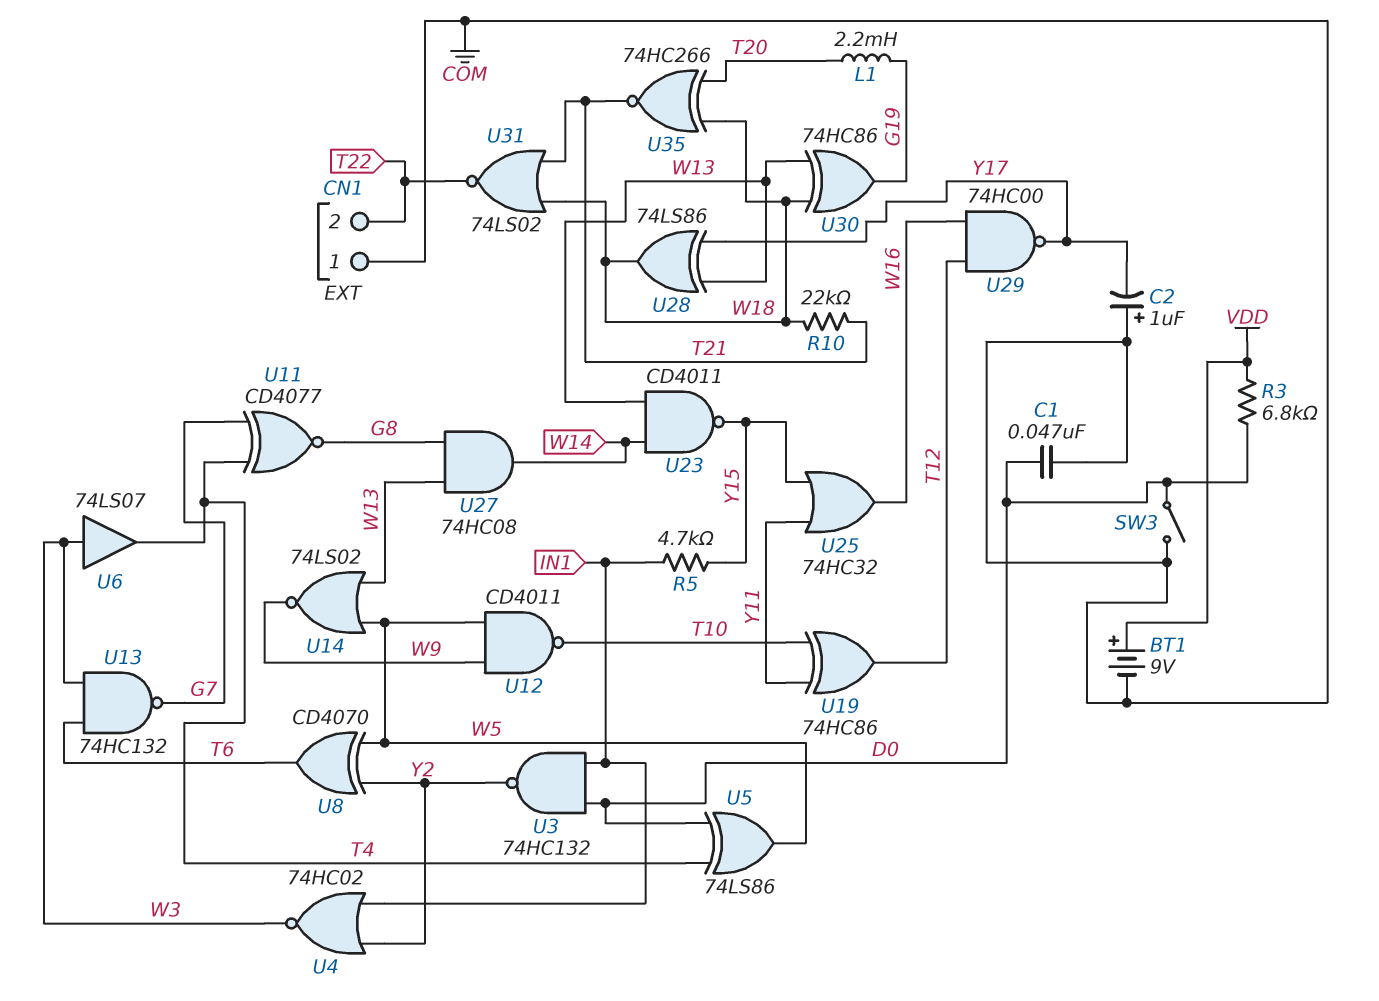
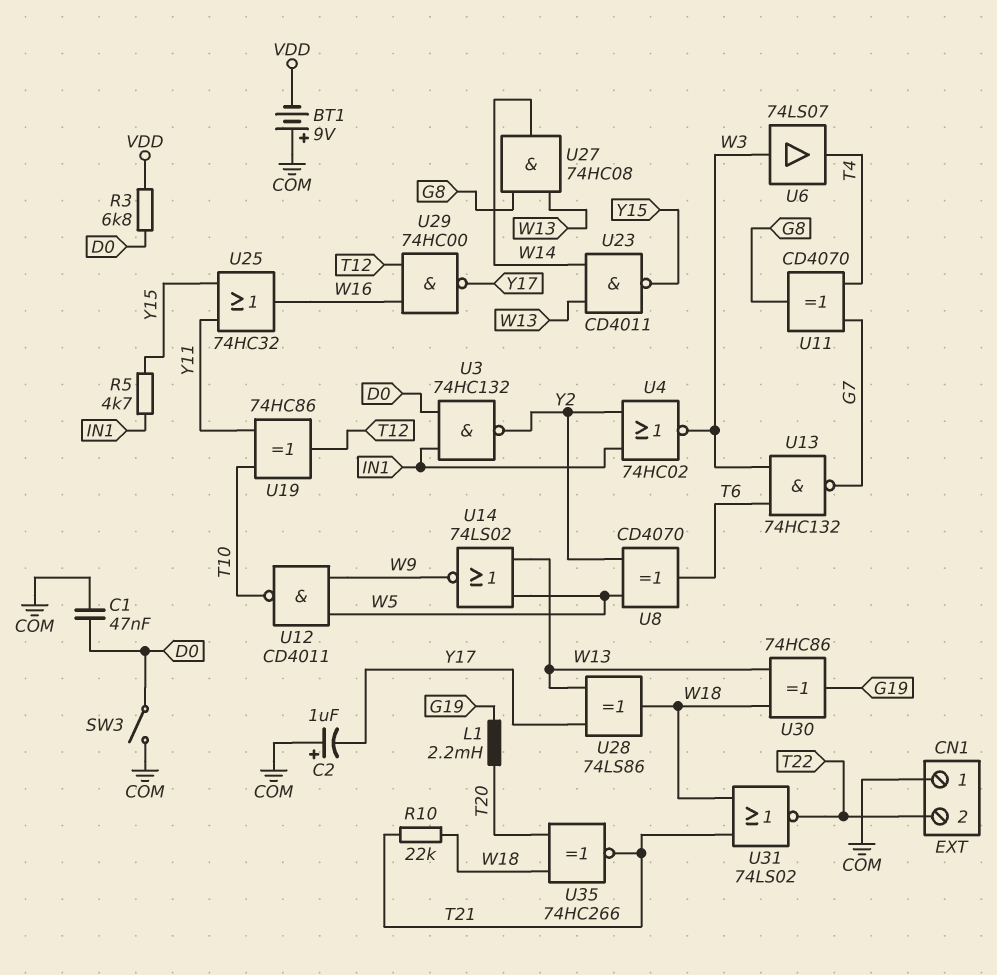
BT1: 9V (plus VDD, minus COM) -> 9V (plus COM, minus VDD)
U5: XOR 74LS86 (in D0, in T4, out W5) -> none
U11: XNOR CD4077 (in G7, in T4, out G8) -> XOR CD4070 (in G7, in T4, out G8)

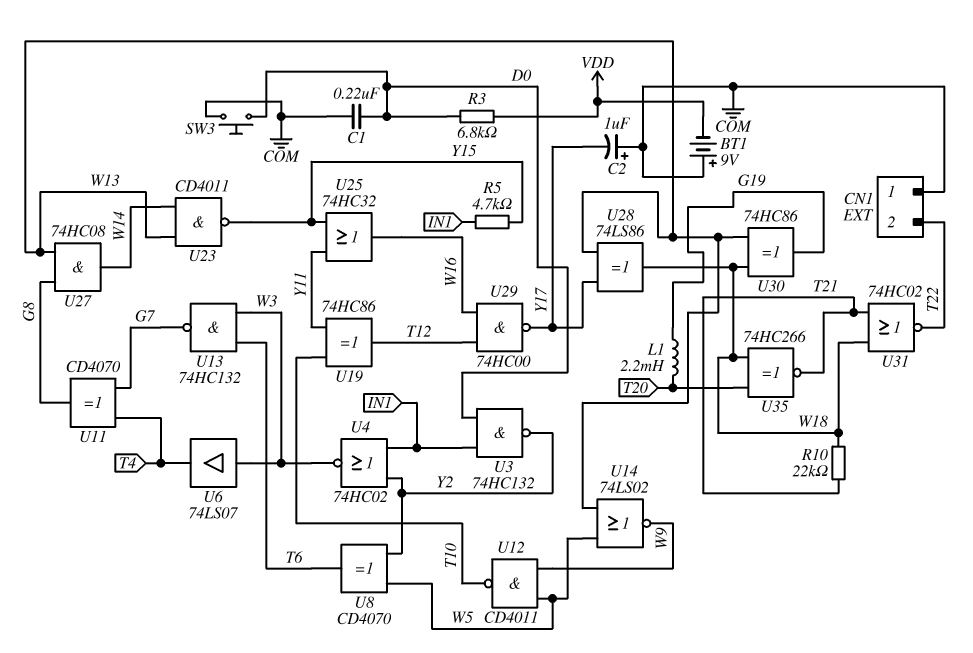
C1: 47nF (COM, D0) -> 220nF (COM, D0)
SW3: switch (COM, D0) -> button (COM, D0)
U31: NOR 74LS02 (in T21, in W18, out T22) -> NOR 74HC02 (in T21, in W18, out T22)

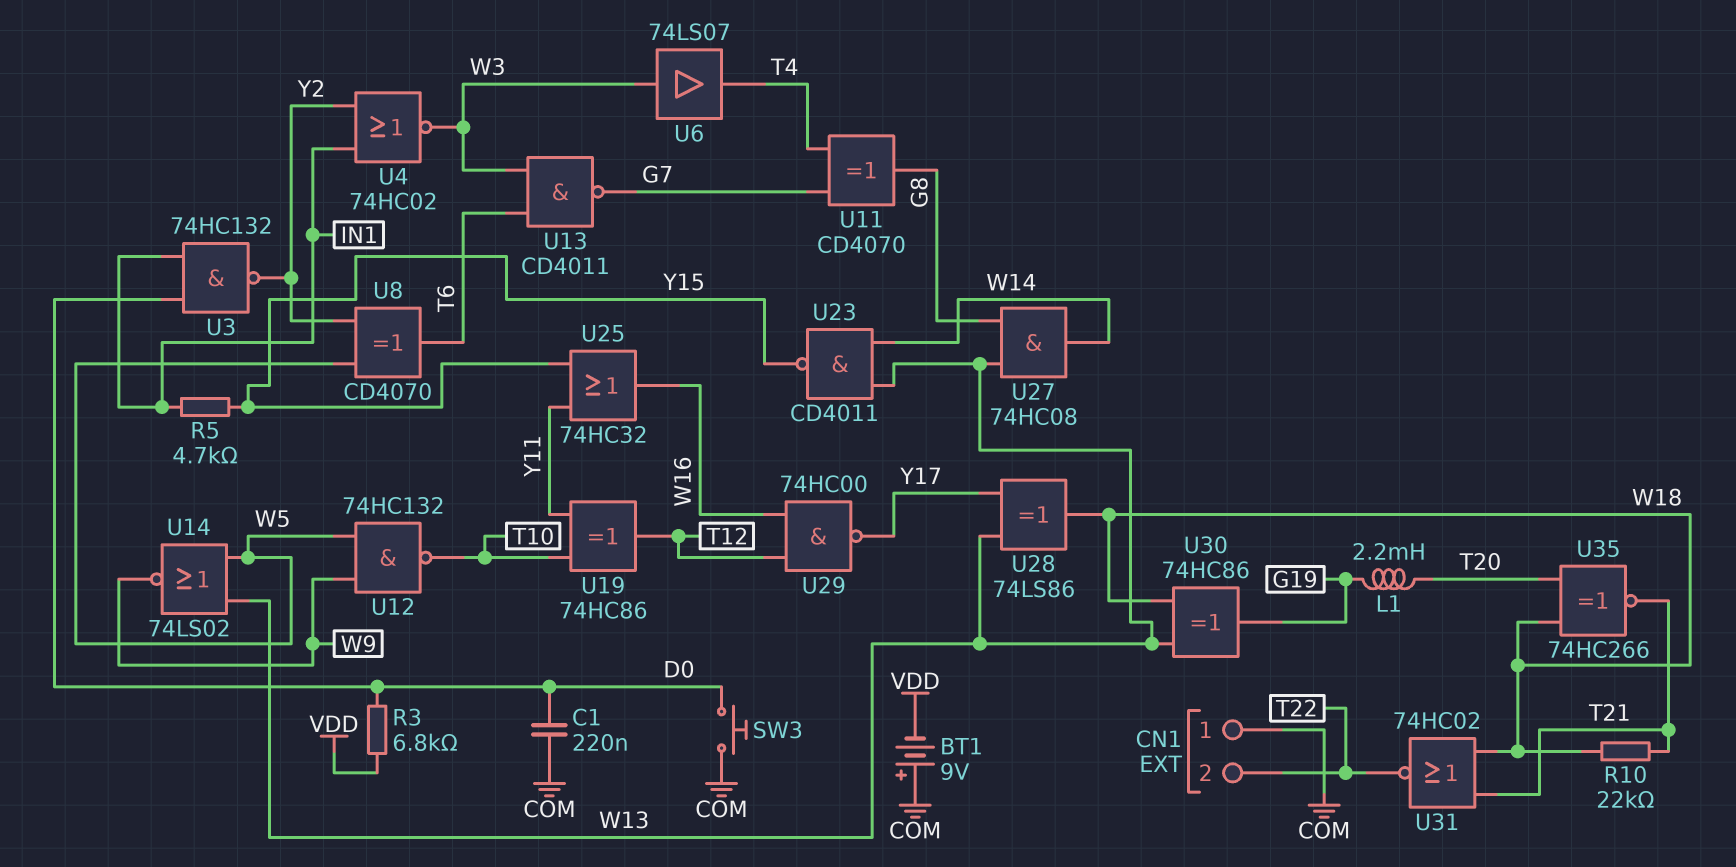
C2: 1uF (plus COM, minus Y17) -> none
U12: NAND CD4011 (in W5, in W9, out T10) -> NAND 74HC132 (in W5, in W9, out T10)
U13: NAND 74HC132 (in T6, in W3, out G7) -> NAND CD4011 (in T6, in W3, out G7)

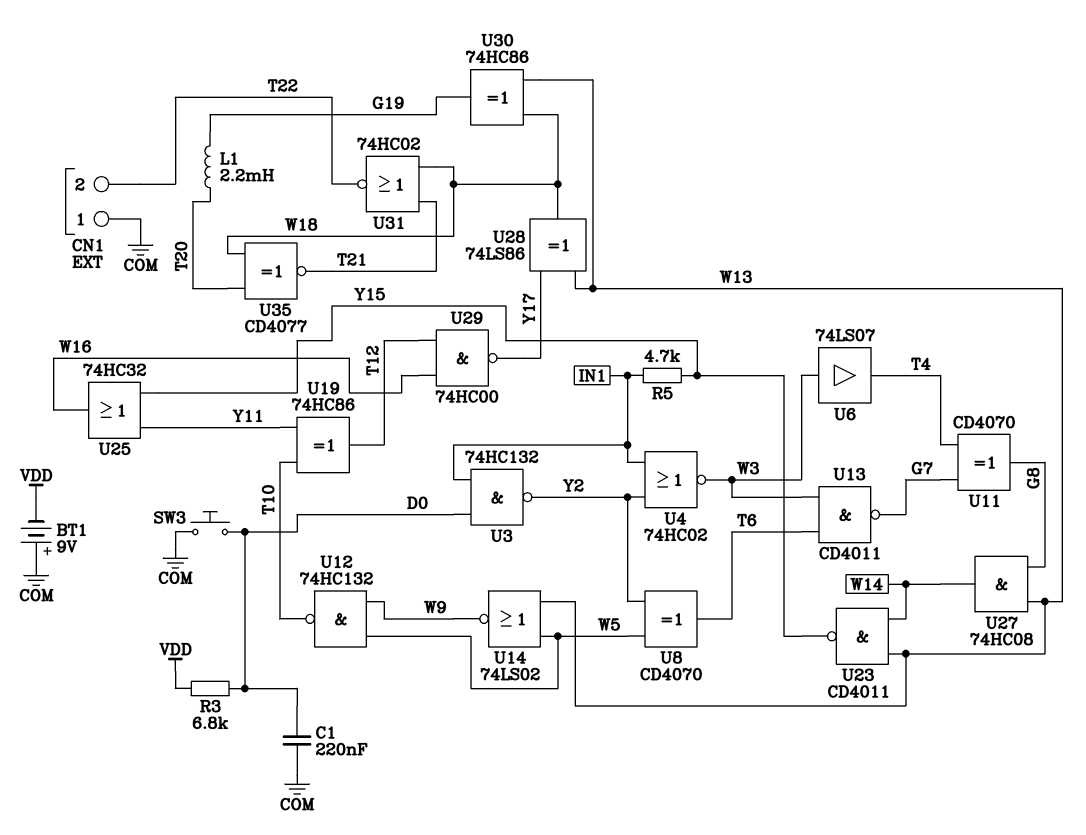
R10: 22k (T21, W18) -> none
U35: XNOR 74HC266 (in T20, in W18, out T21) -> XNOR CD4077 (in T20, in W18, out T21)

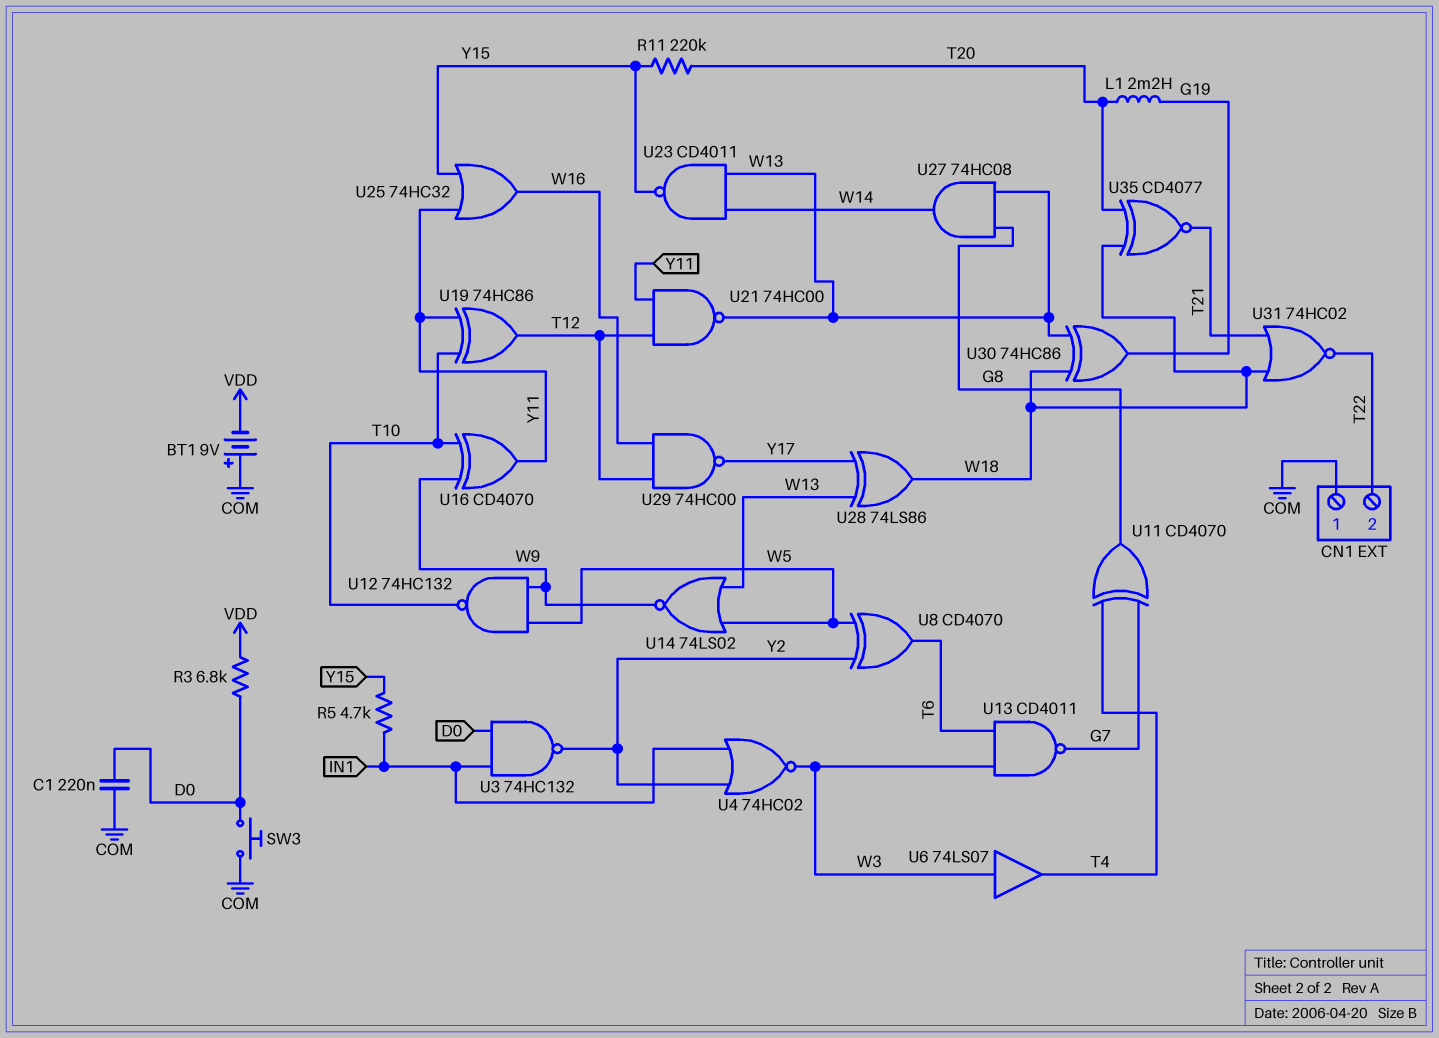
R11: none -> 220k (T20, Y15)
U16: none -> XOR CD4070 (in T10, in W9, out Y11)
U21: none -> NAND 74HC00 (in T12, in Y11, out W13)

